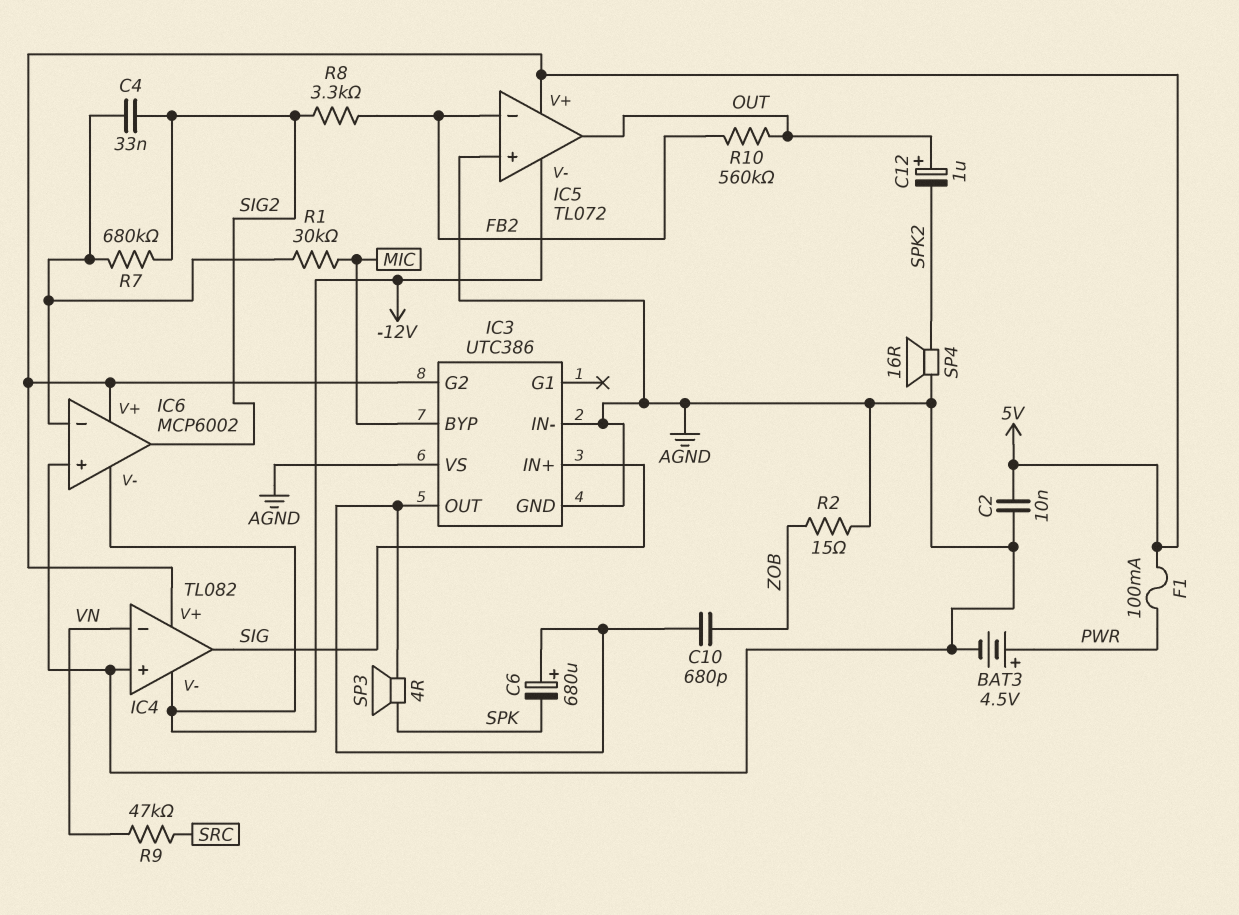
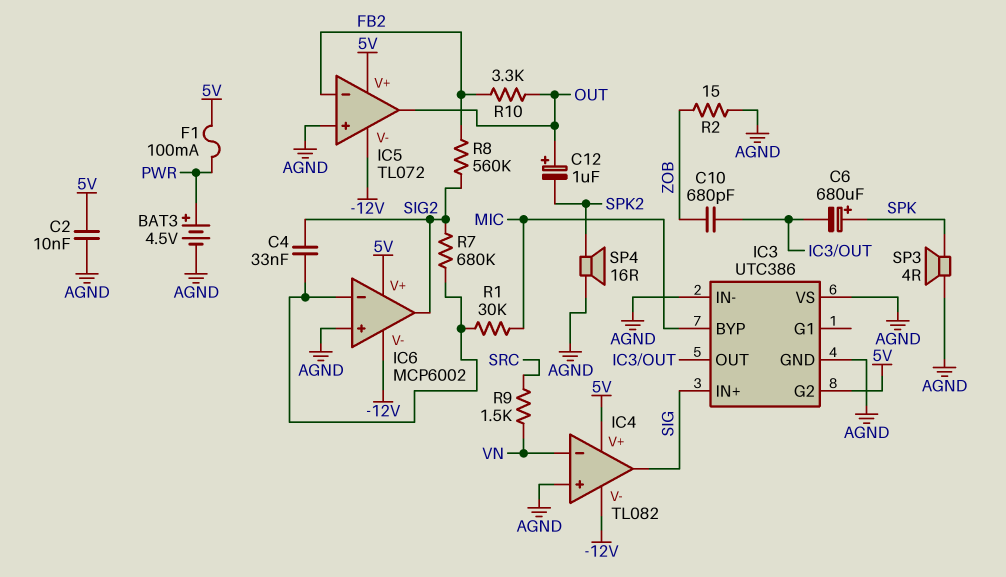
C6: 680uF (plus IC3/OUT, minus SPK) -> 680uF (plus SPK, minus IC3/OUT)
R8: 3.3k (FB2, SIG2) -> 560k (FB2, SIG2)
R9: 47k (SRC, VN) -> 1.5k (SRC, VN)
R10: 560k (FB2, OUT) -> 3.3k (FB2, OUT)
SP3: speaker 4R (IC3/OUT, SPK) -> speaker 4R (AGND, SPK)

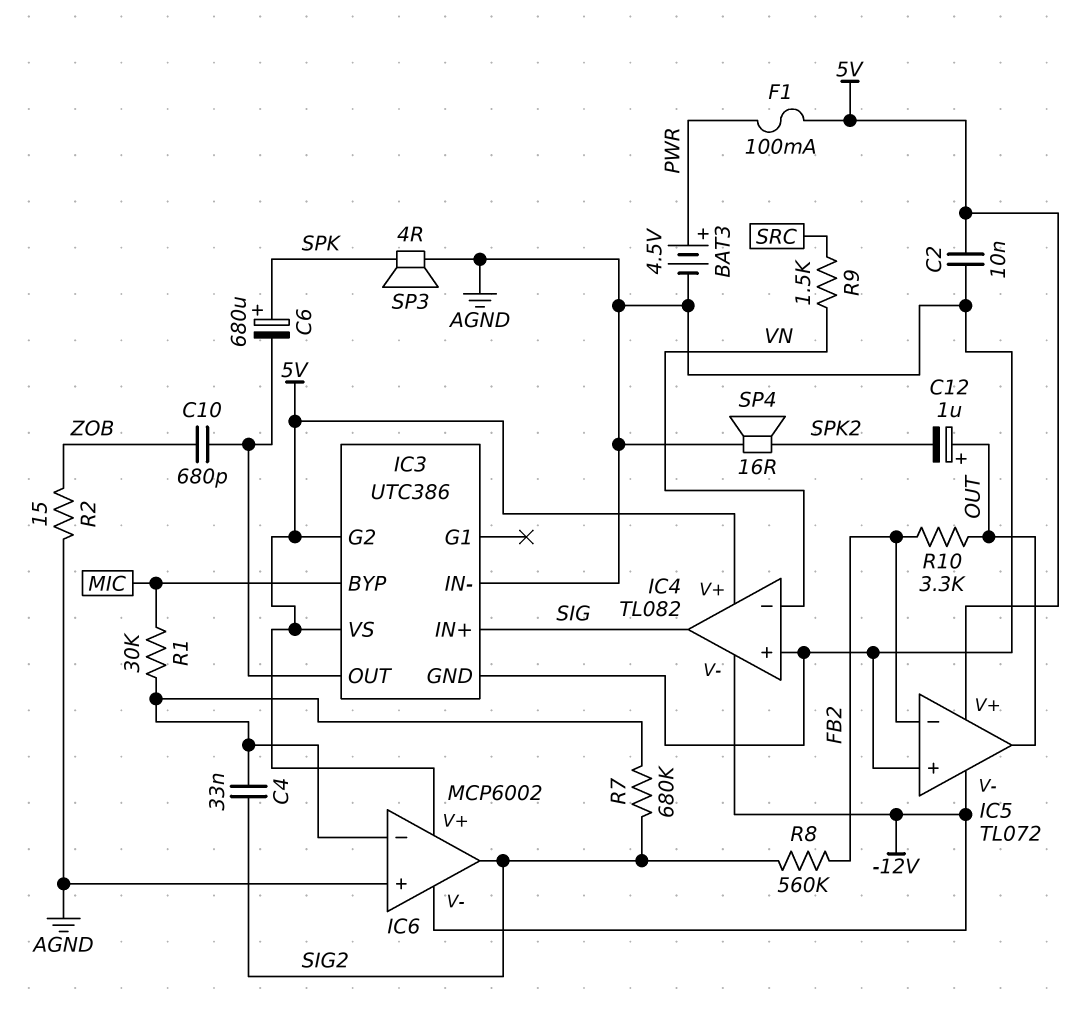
IC3 pin VS: AGND -> 5V

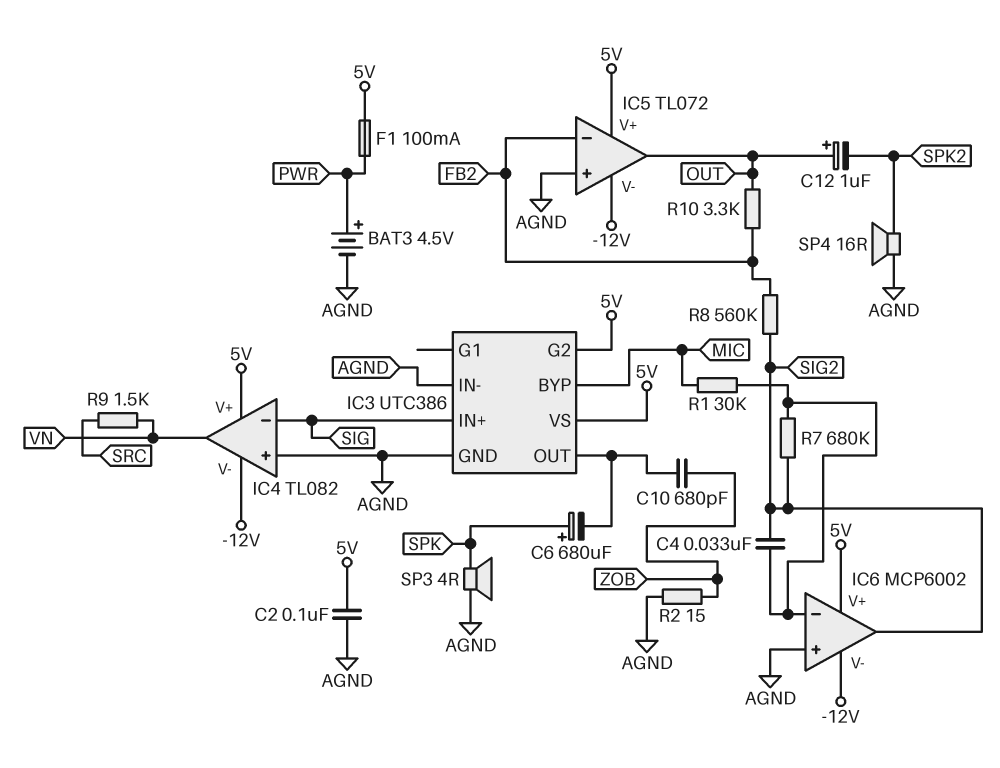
C2: 10nF (5V, AGND) -> 100nF (5V, AGND)
IC4 pin in-: VN -> SIG
IC4 pin out: SIG -> VN

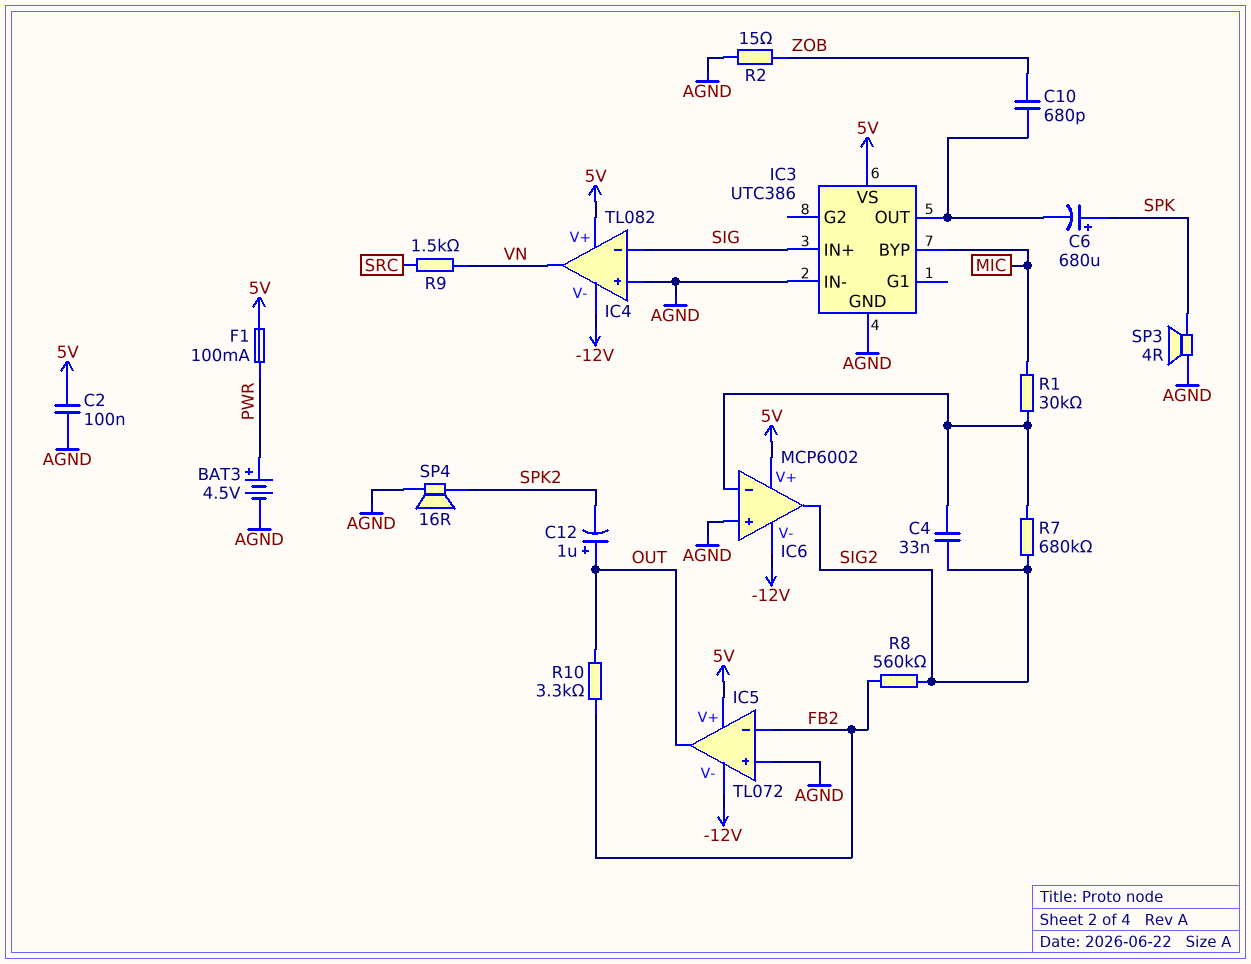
IC3 pin G2: 5V -> none

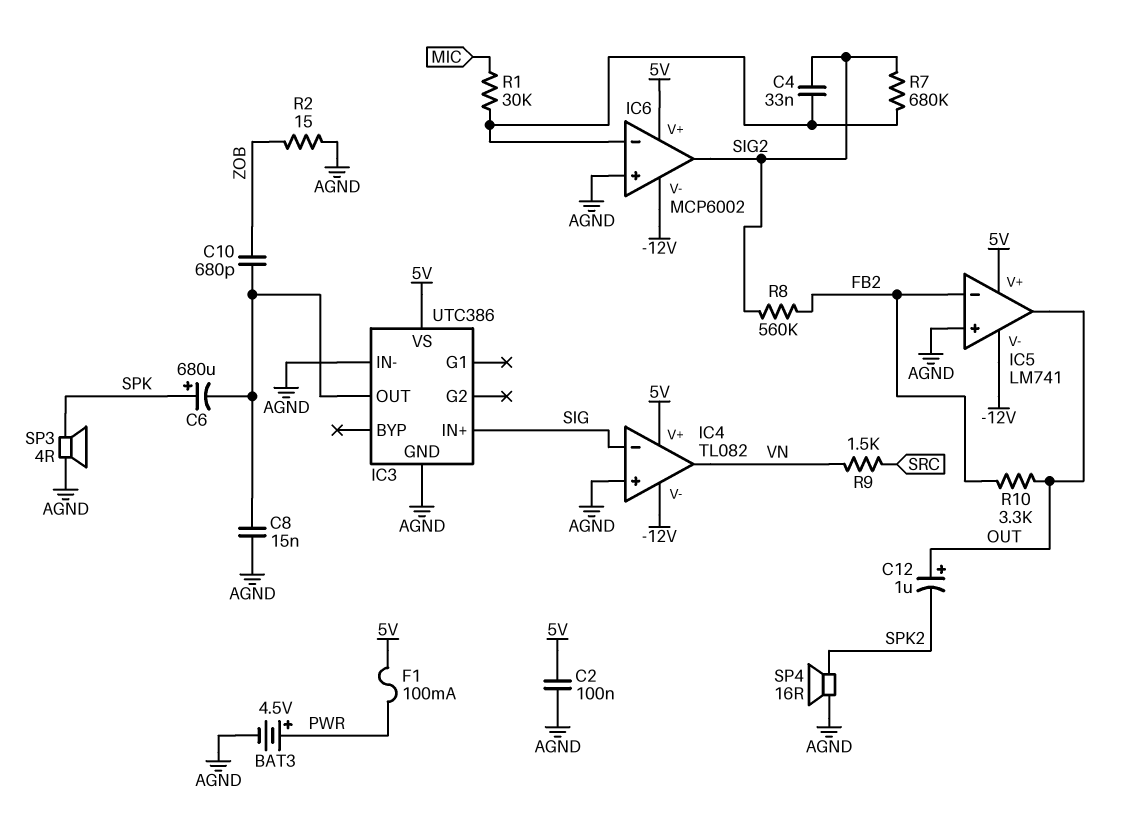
C8: none -> 15nF (AGND, IC3/OUT)
IC3 pin BYP: MIC -> none
IC5: TL072 -> LM741

